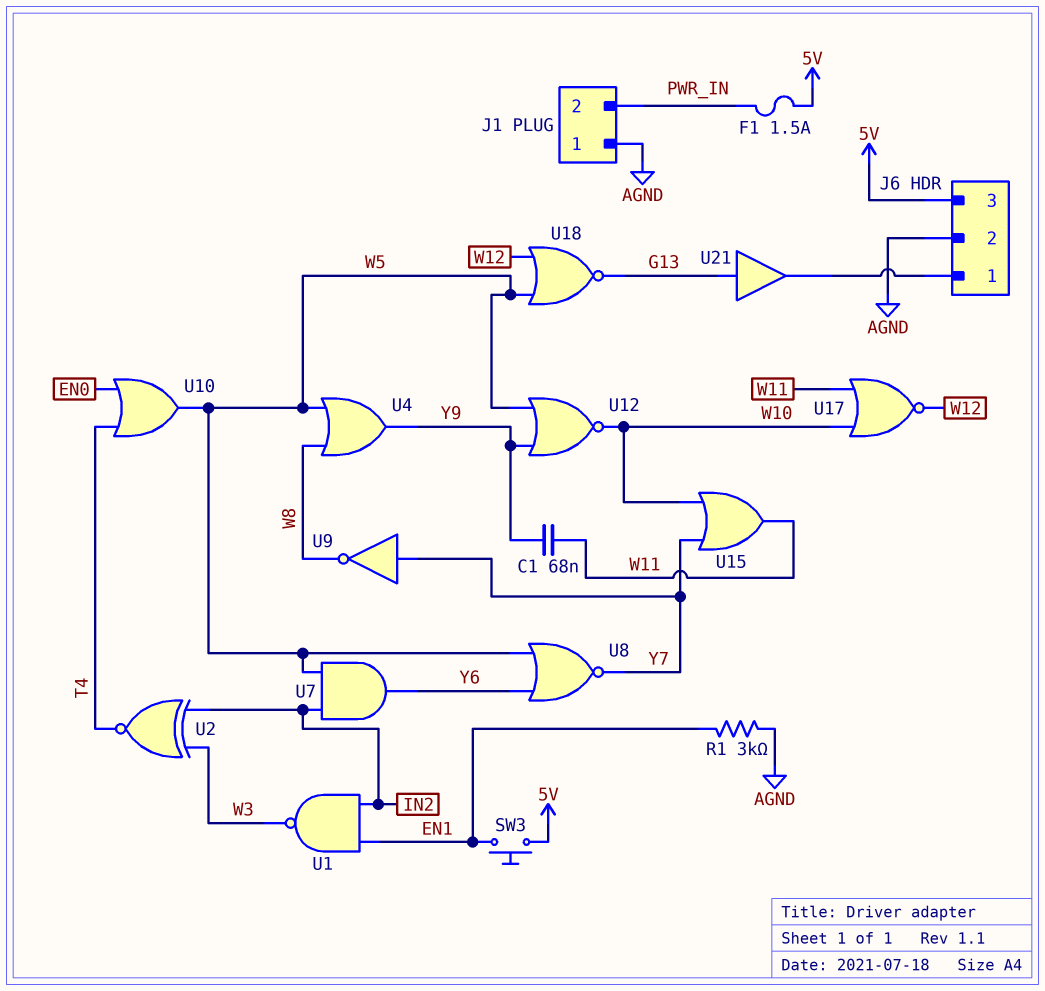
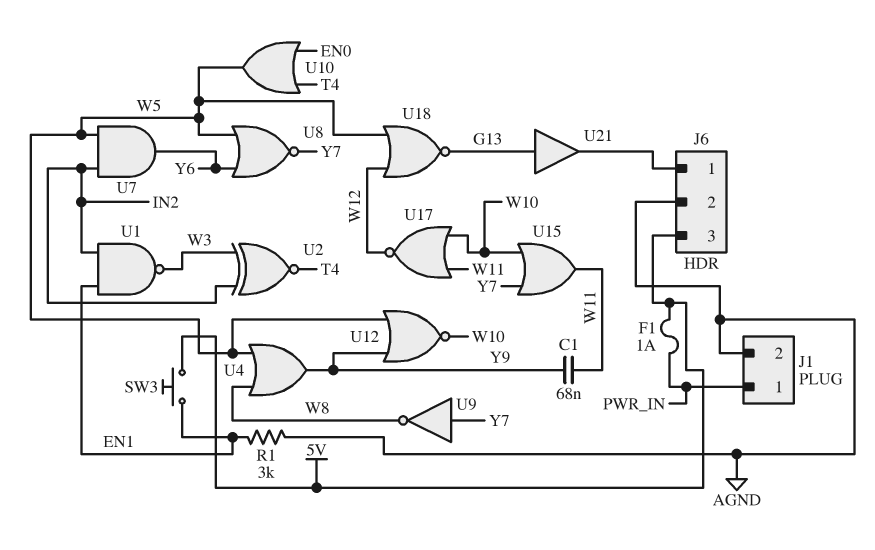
F1: 1.5A (5V, PWR_IN) -> 1A (5V, PWR_IN)
J1 pin 1: AGND -> PWR_IN
J1 pin 2: PWR_IN -> AGND

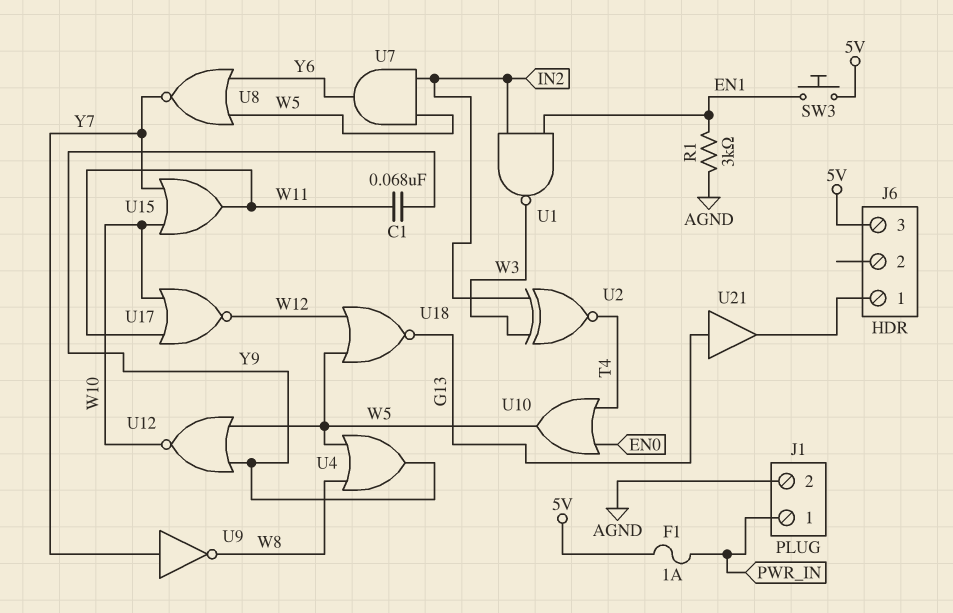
J6 pin 2: AGND -> none

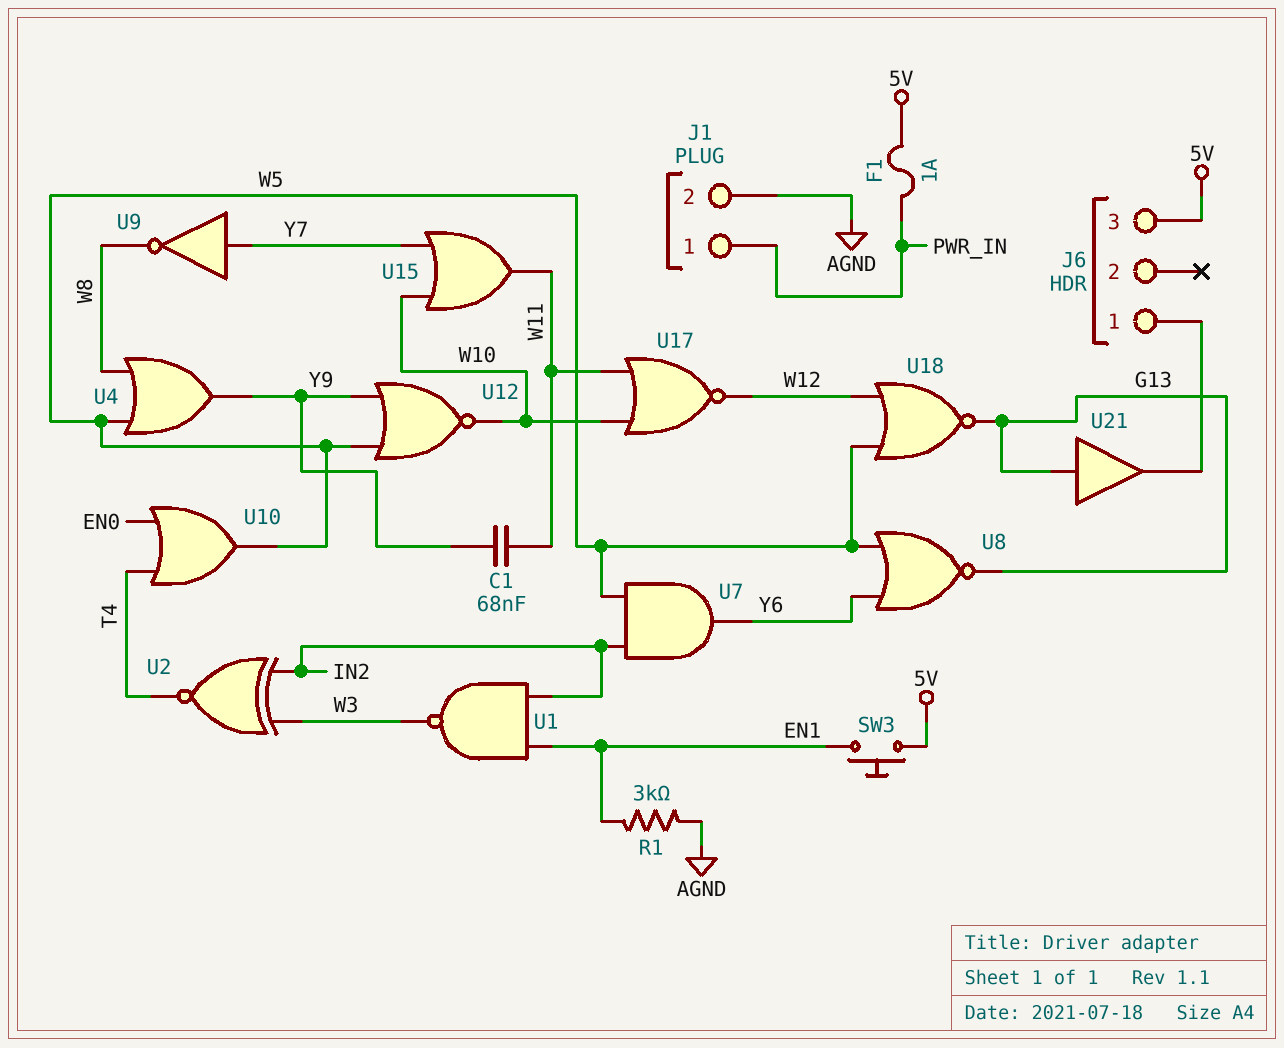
U8: NOR (in W5, in Y6, out Y7) -> NOR (in W5, in Y6, out G13)

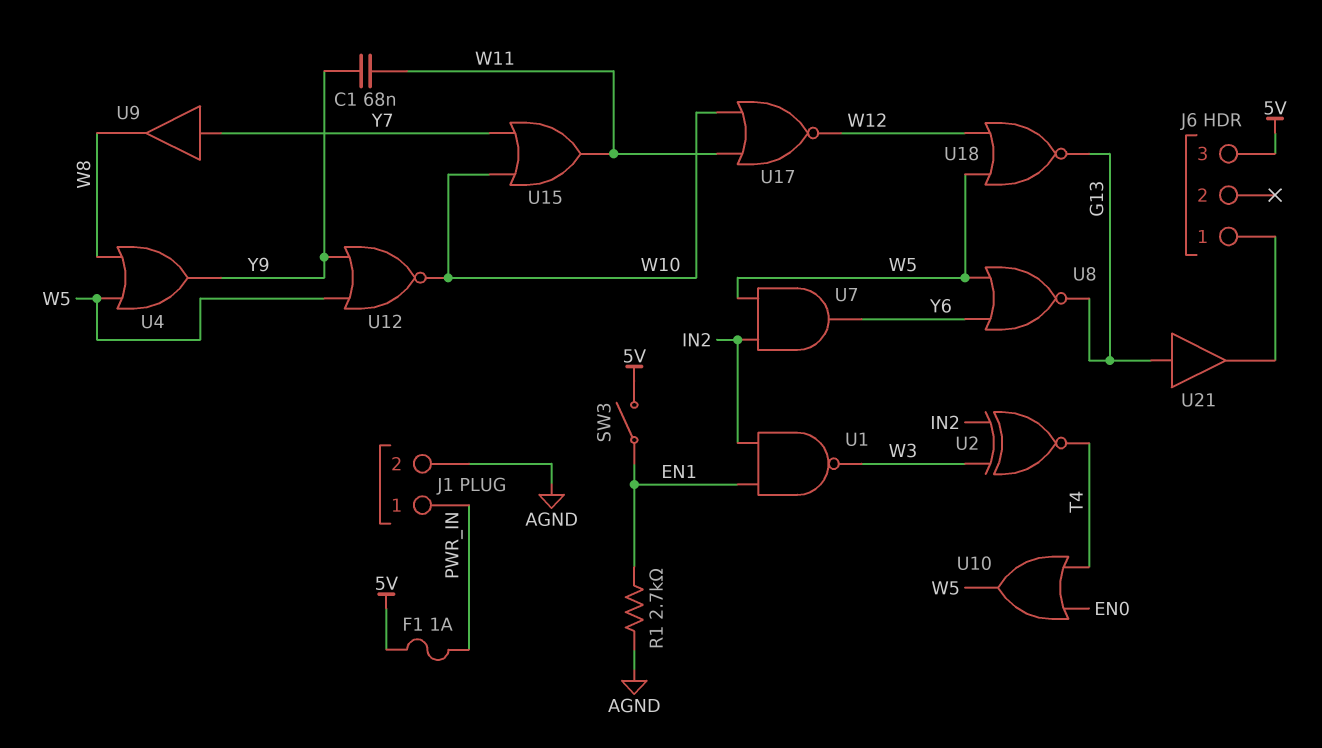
R1: 3k (AGND, EN1) -> 2.7k (AGND, EN1)
SW3: button (5V, EN1) -> switch (5V, EN1)
U9: NOT (in Y7, out W8) -> buffer (in Y7, out W8)

